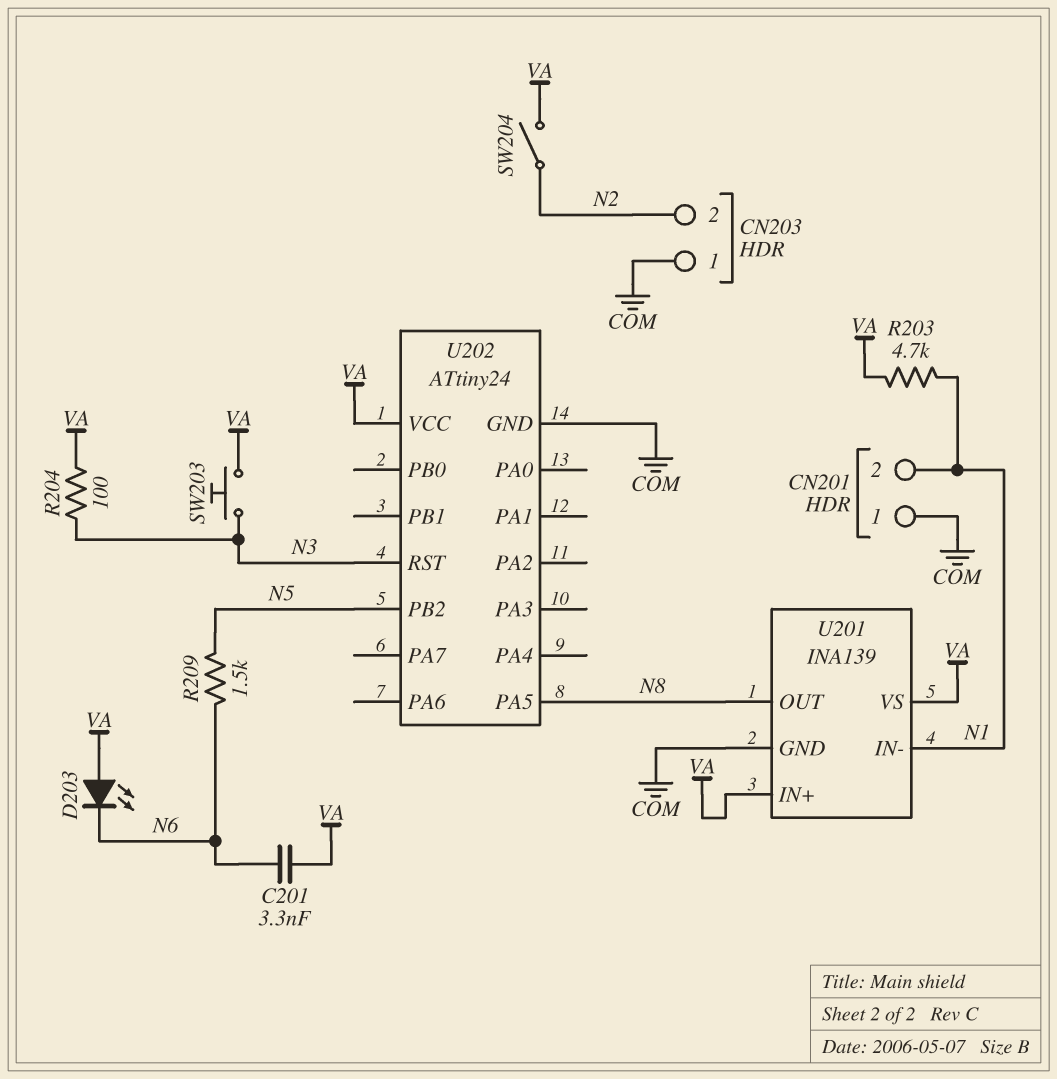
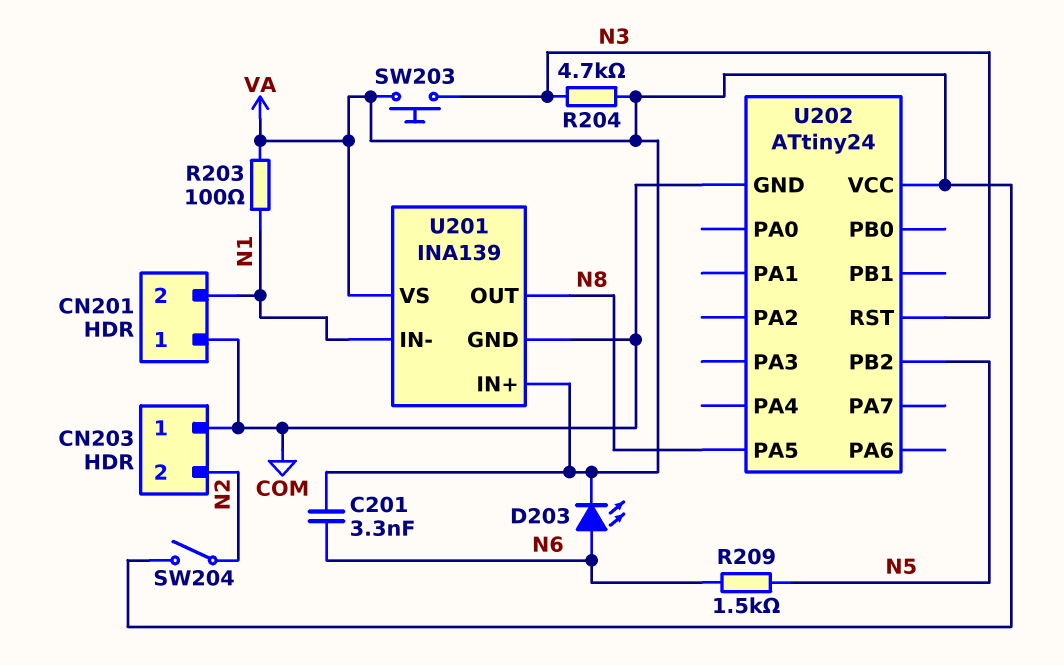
D203: LED (A VA, K N6) -> LED (A N6, K VA)
R203: 4.7k (N1, VA) -> 100 (N1, VA)
R204: 100 (N3, VA) -> 4.7k (N3, VA)

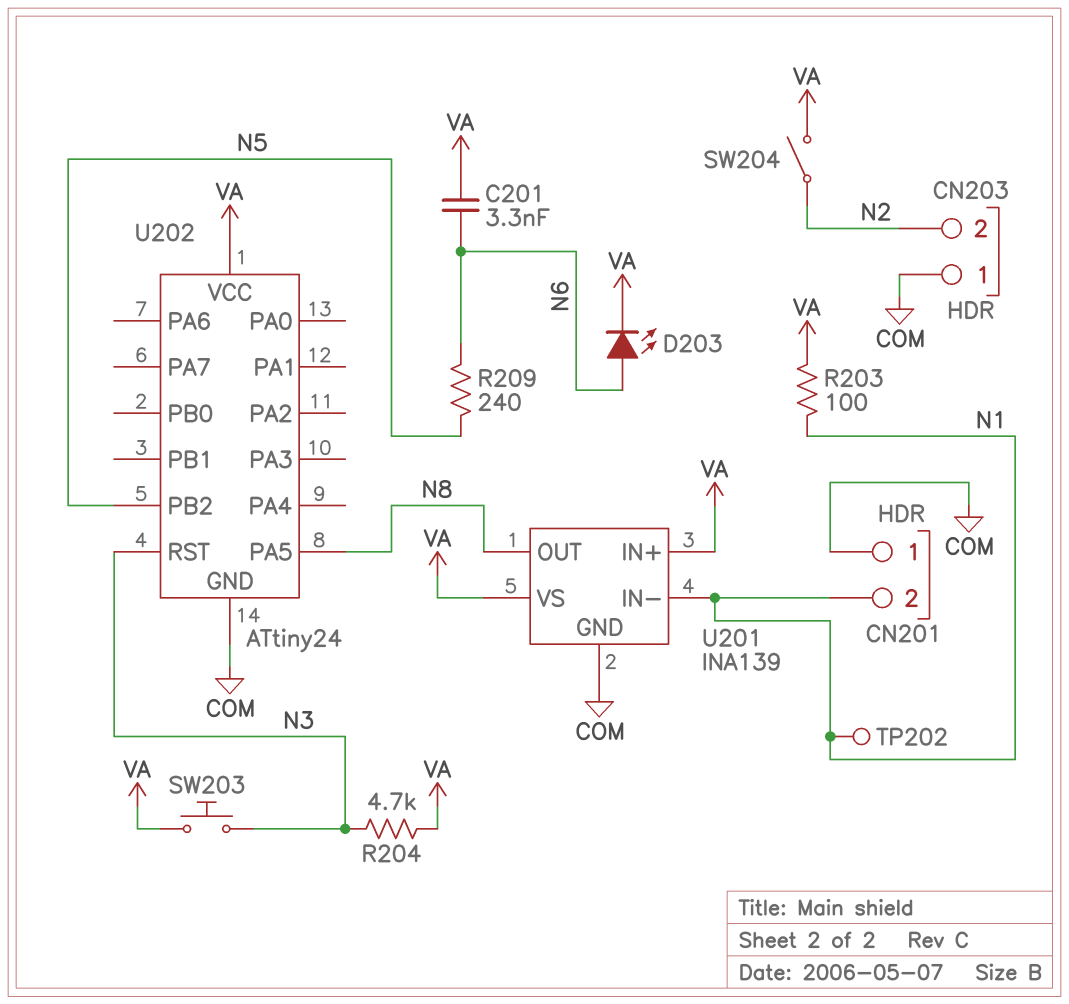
R209: 1.5k (N5, N6) -> 240 (N5, N6)
TP202: none -> test point (N1)

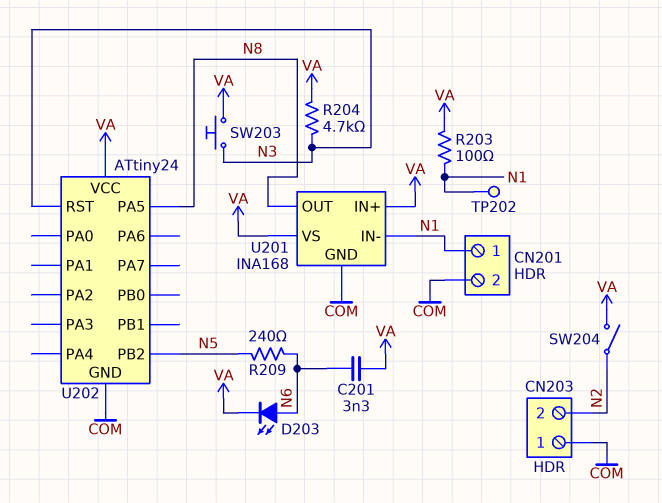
CN201 pin 1: COM -> N1
CN201 pin 2: N1 -> COM
U201: INA139 -> INA168

